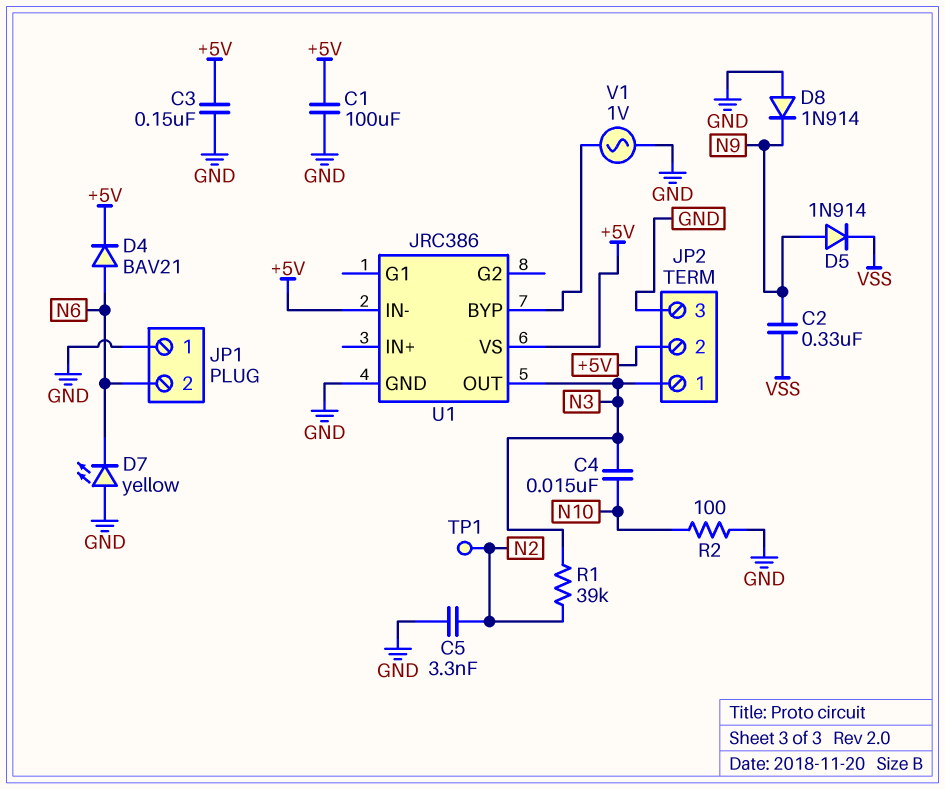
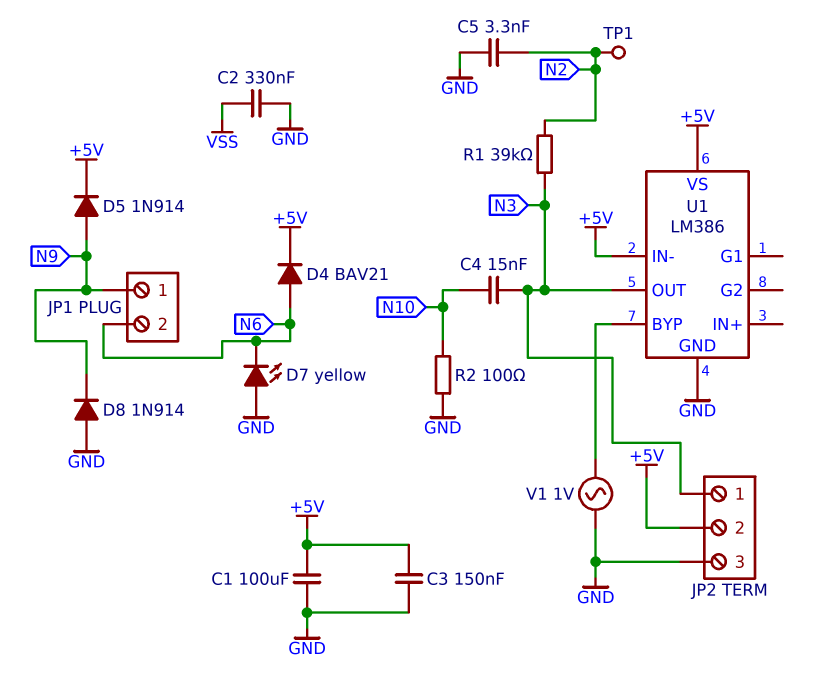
C2: 330nF (N9, VSS) -> 330nF (GND, VSS)
D5: diode 1N914 (A N9, K VSS) -> diode 1N914 (A N9, K +5V)
JP1 pin 1: GND -> N9
U1: JRC386 -> LM386

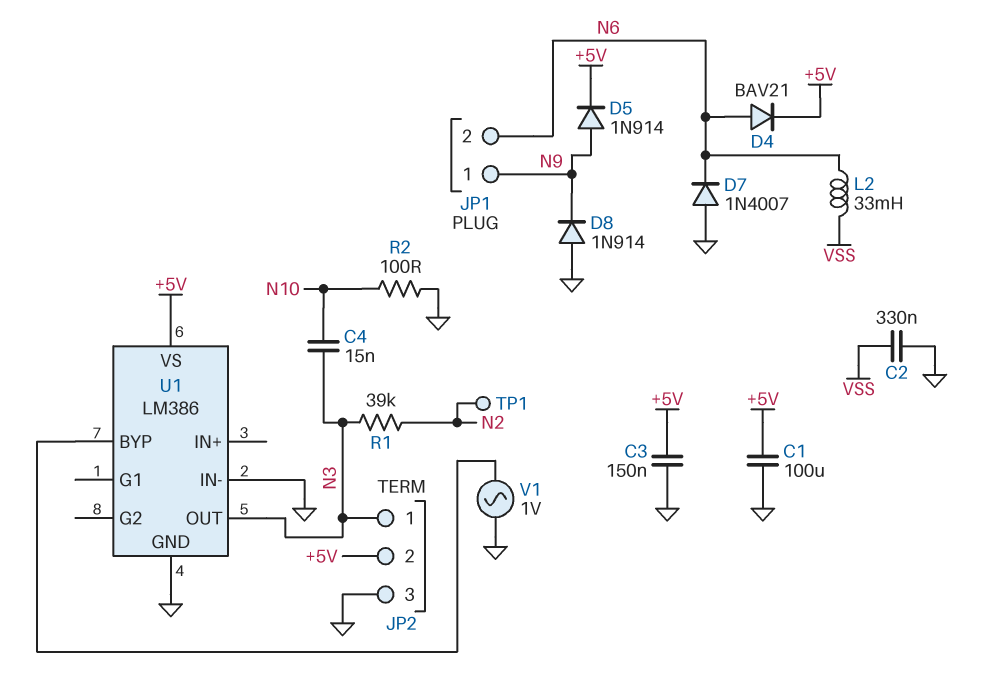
C5: 3.3nF (GND, N2) -> none
D7: LED yellow (A GND, K N6) -> diode 1N4007 (A GND, K N6)
L2: none -> 33mH (N6, VSS)
U1 pin IN-: +5V -> GND

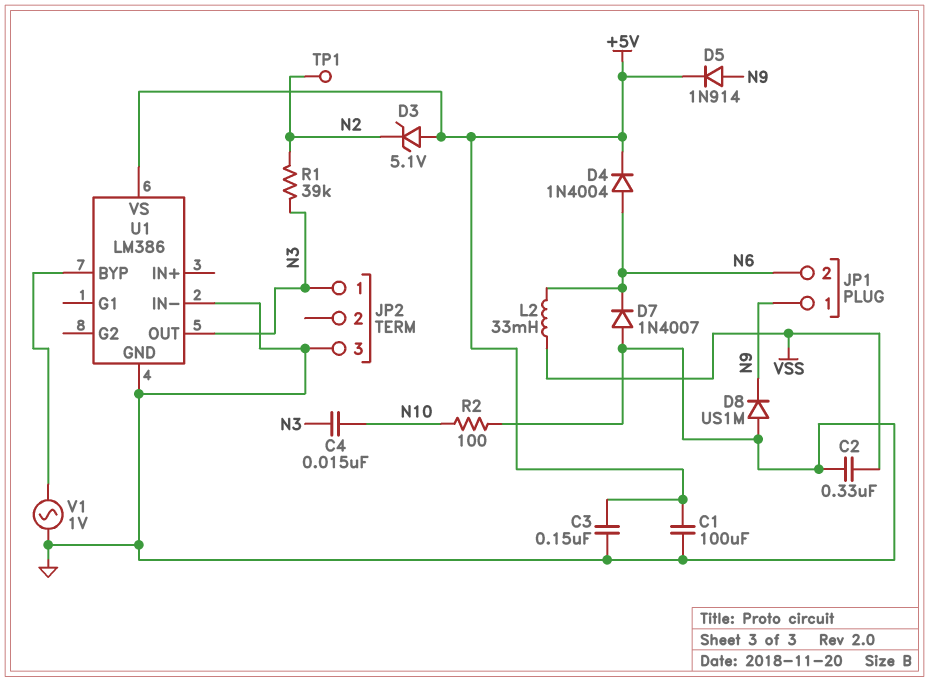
D3: none -> zener 5.1V (A +5V, K N2)
D4: diode BAV21 (A N6, K +5V) -> diode 1N4004 (A N6, K +5V)
D8: diode 1N914 (A GND, K N9) -> diode US1M (A GND, K N9)
JP2 pin 2: +5V -> none

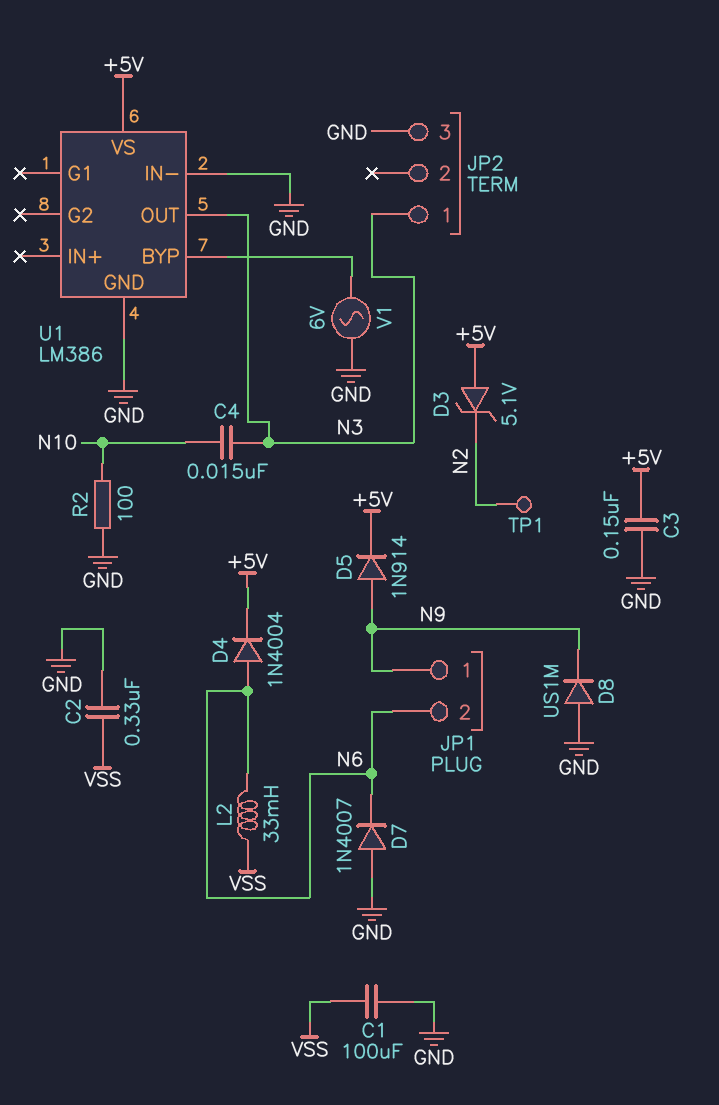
C1: 100uF (+5V, GND) -> 100uF (GND, VSS)
R1: 39k (N2, N3) -> none
V1: AC 1V (GND, U1/BYP) -> AC 6V (GND, U1/BYP)

